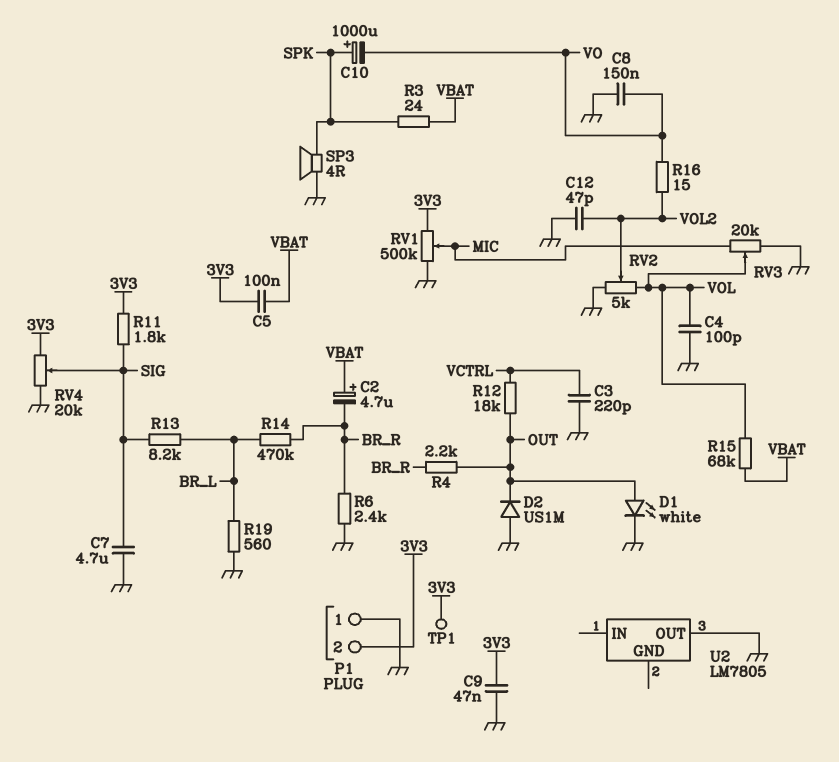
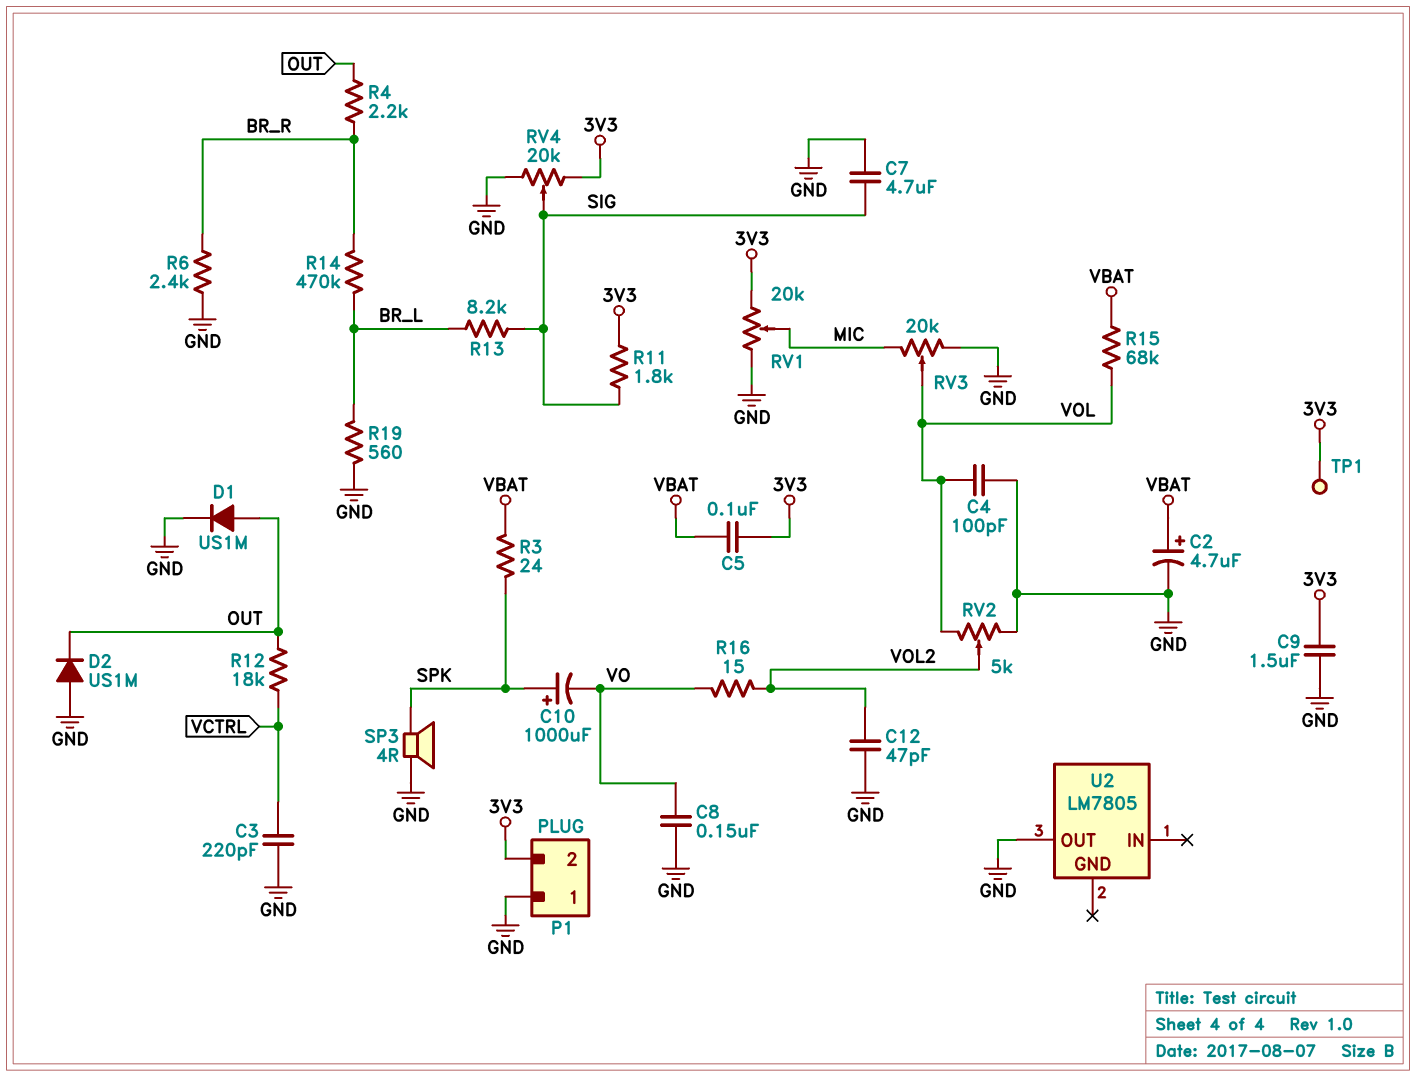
C2: 4.7uF (plus VBAT, minus BR_R) -> 4.7uF (plus VBAT, minus GND)
C9: 47nF (3V3, GND) -> 1.5uF (3V3, GND)
D1: LED white (A OUT, K GND) -> diode US1M (A OUT, K GND)
RV1: 500k (3V3, GND, wiper MIC) -> 20k (3V3, GND, wiper MIC)

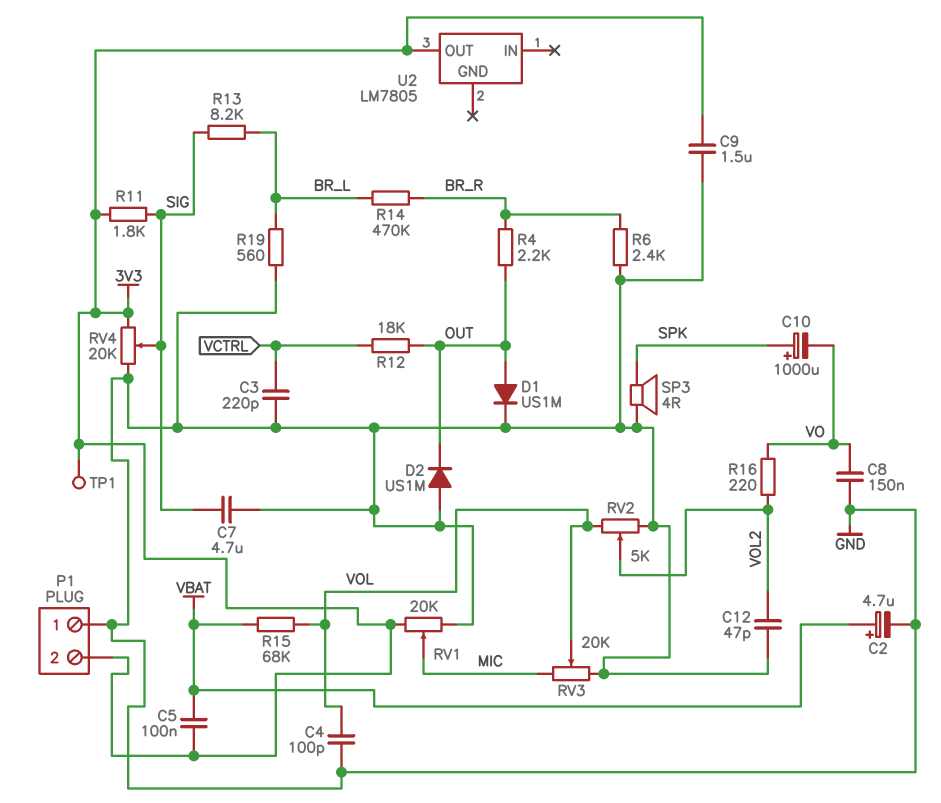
R3: 24 (SPK, VBAT) -> none
R16: 15 (VO, VOL2) -> 220 (VO, VOL2)
U2 pin OUT: GND -> 3V3

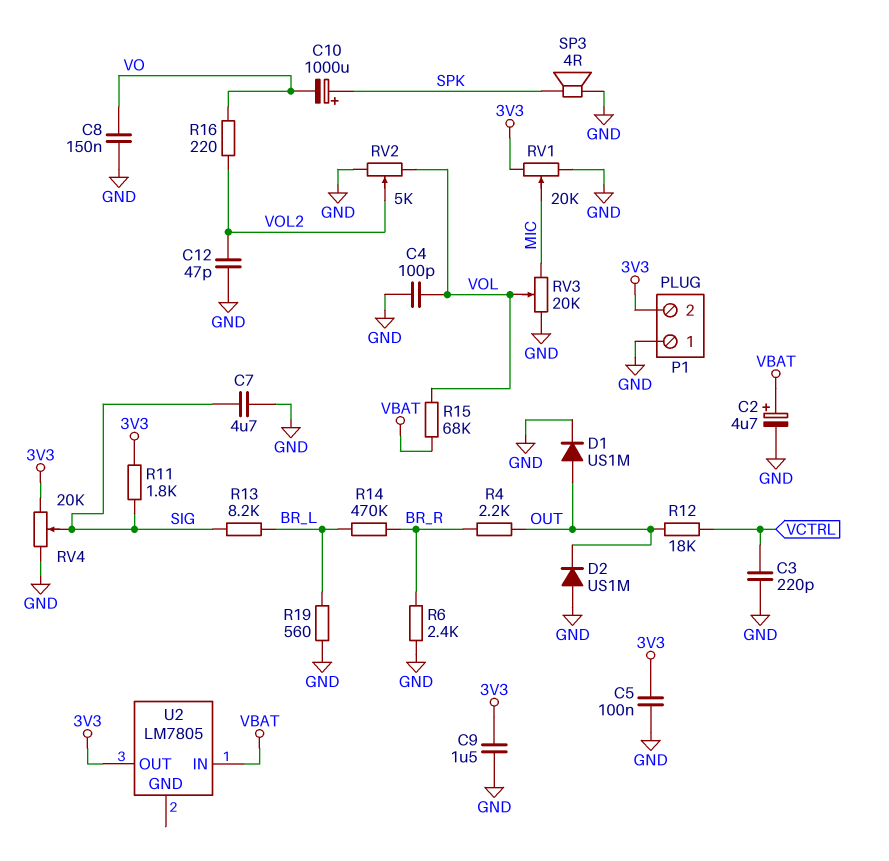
C5: 100nF (3V3, VBAT) -> 100nF (3V3, GND)
TP1: test point (3V3) -> none
U2 pin IN: none -> VBAT

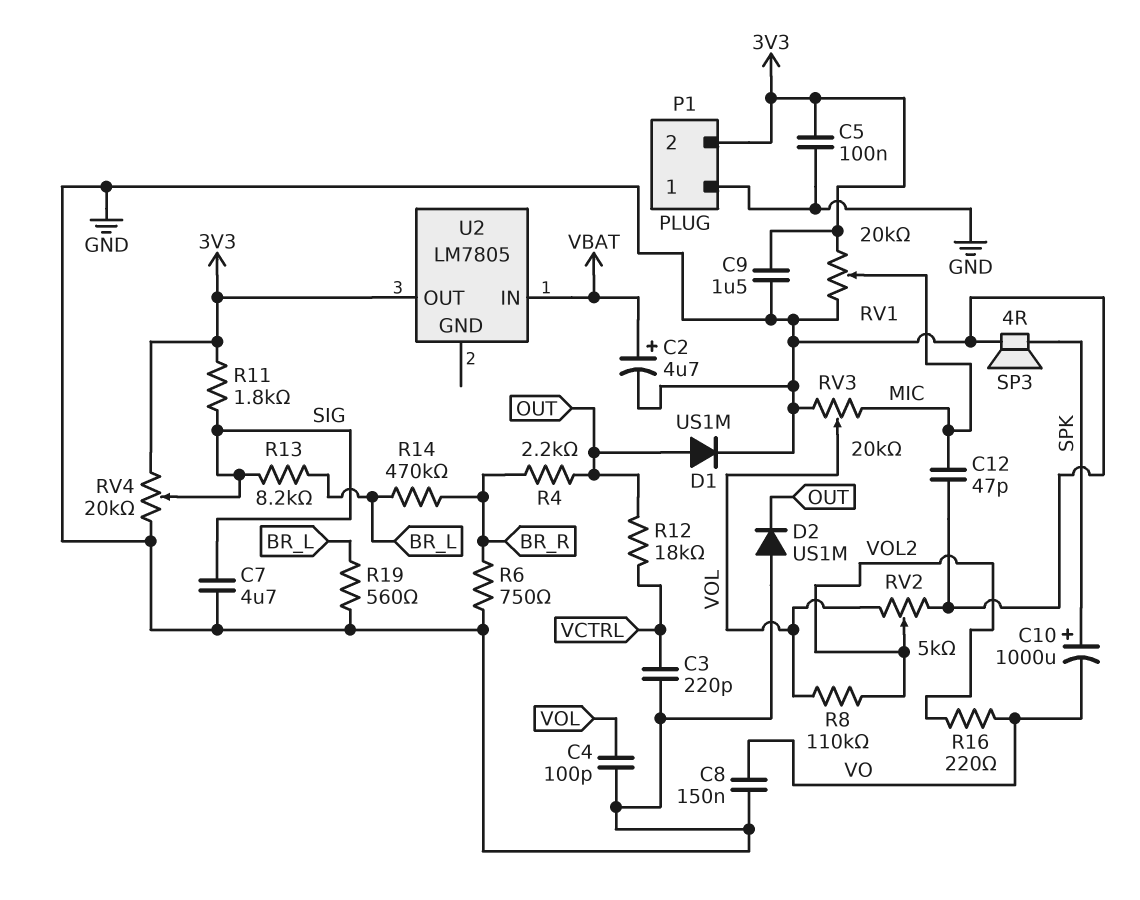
C12: 47pF (GND, VOL2) -> 47pF (GND, MIC)
R6: 2.4k (BR_R, GND) -> 750 (BR_R, GND)
R8: none -> 110k (VOL, VOL2)
R15: 68k (VBAT, VOL) -> none

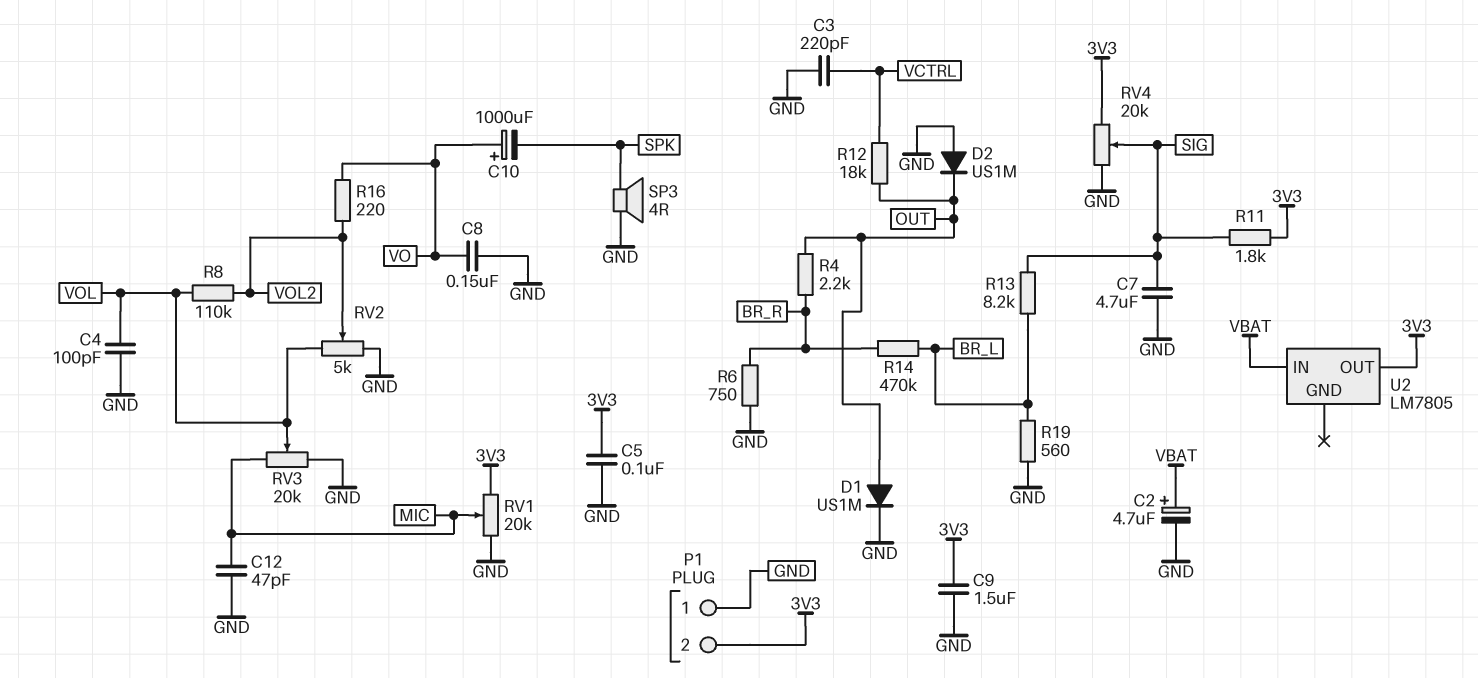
C10: 1000uF (plus SPK, minus VO) -> 1000uF (plus VO, minus SPK)

